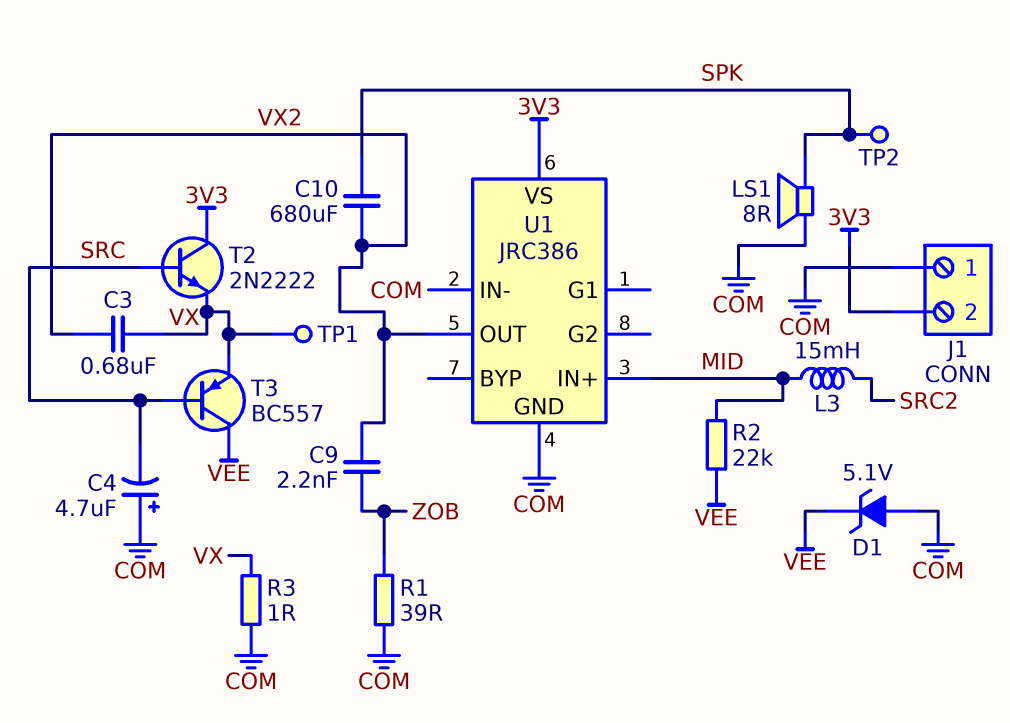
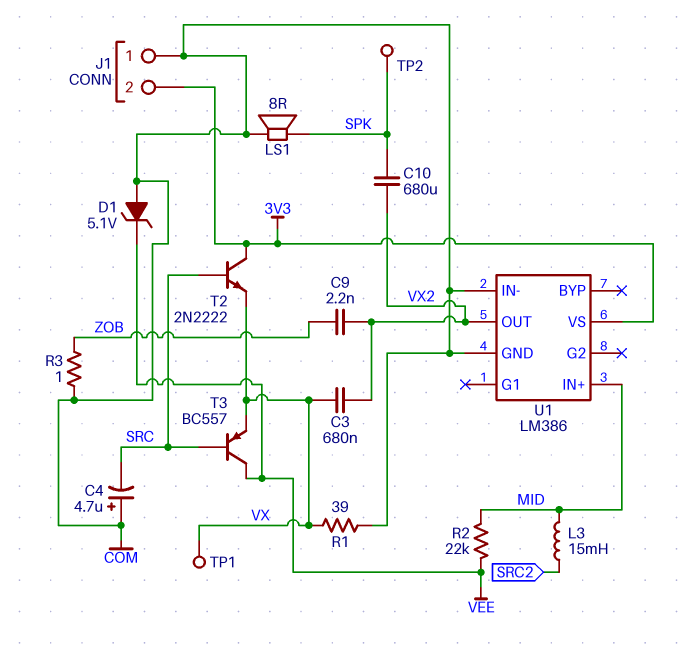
R1: 39 (COM, ZOB) -> 39 (COM, VX)
R3: 1 (COM, VX) -> 1 (COM, ZOB)
U1: JRC386 -> LM386

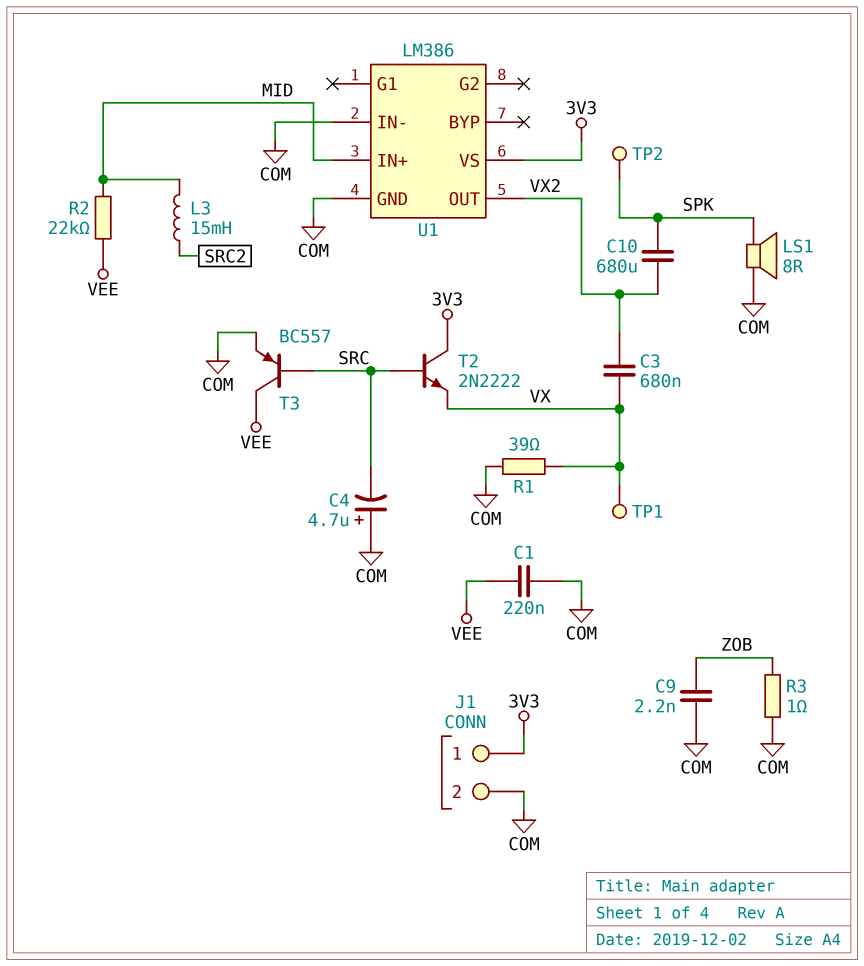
C1: none -> 220nF (COM, VEE)
C9: 2.2nF (VX2, ZOB) -> 2.2nF (COM, ZOB)
D1: zener 5.1V (A COM, K VEE) -> none
J1 pin 1: COM -> 3V3
J1 pin 2: 3V3 -> COM
T3: PNP BC557 (B SRC, C VEE, E VX) -> PNP BC557 (B SRC, C VEE, E COM)

